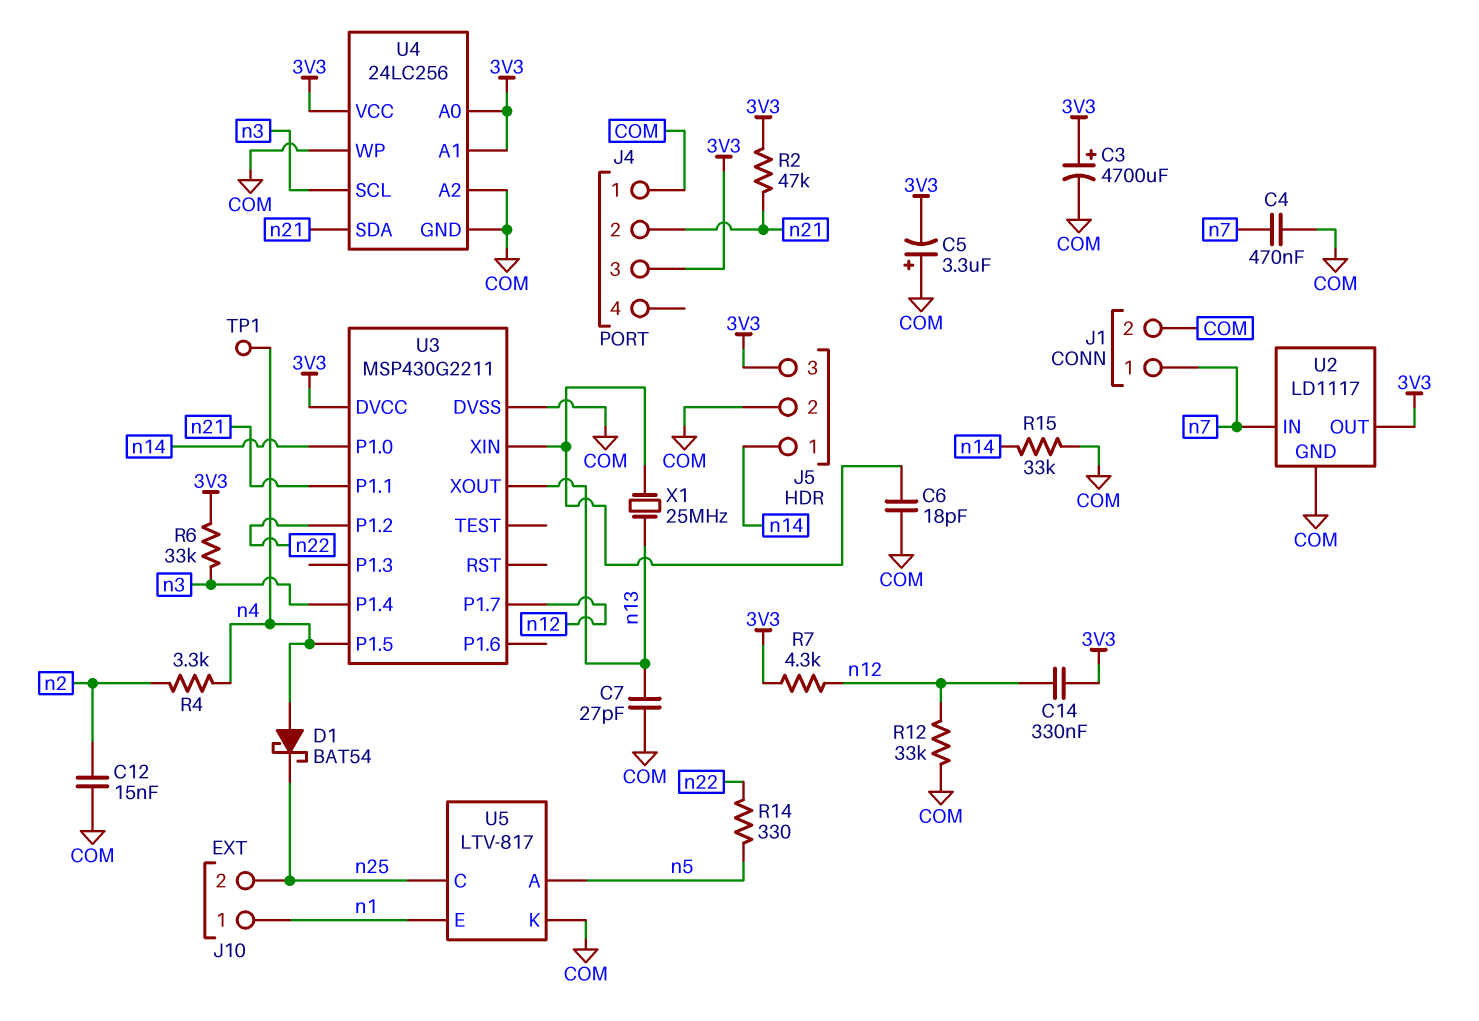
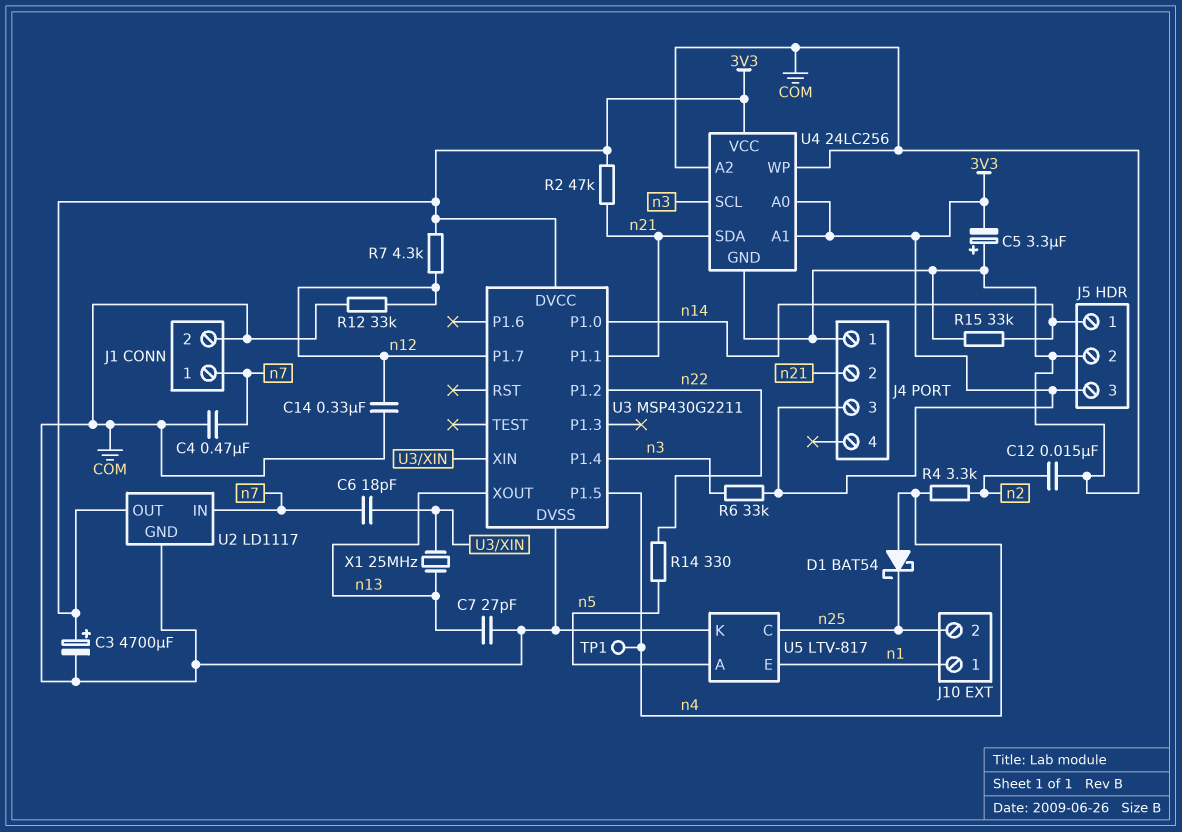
C6: 18pF (COM, U3/XIN) -> 18pF (U3/XIN, n7)
C14: 330nF (3V3, n12) -> 330nF (COM, n12)

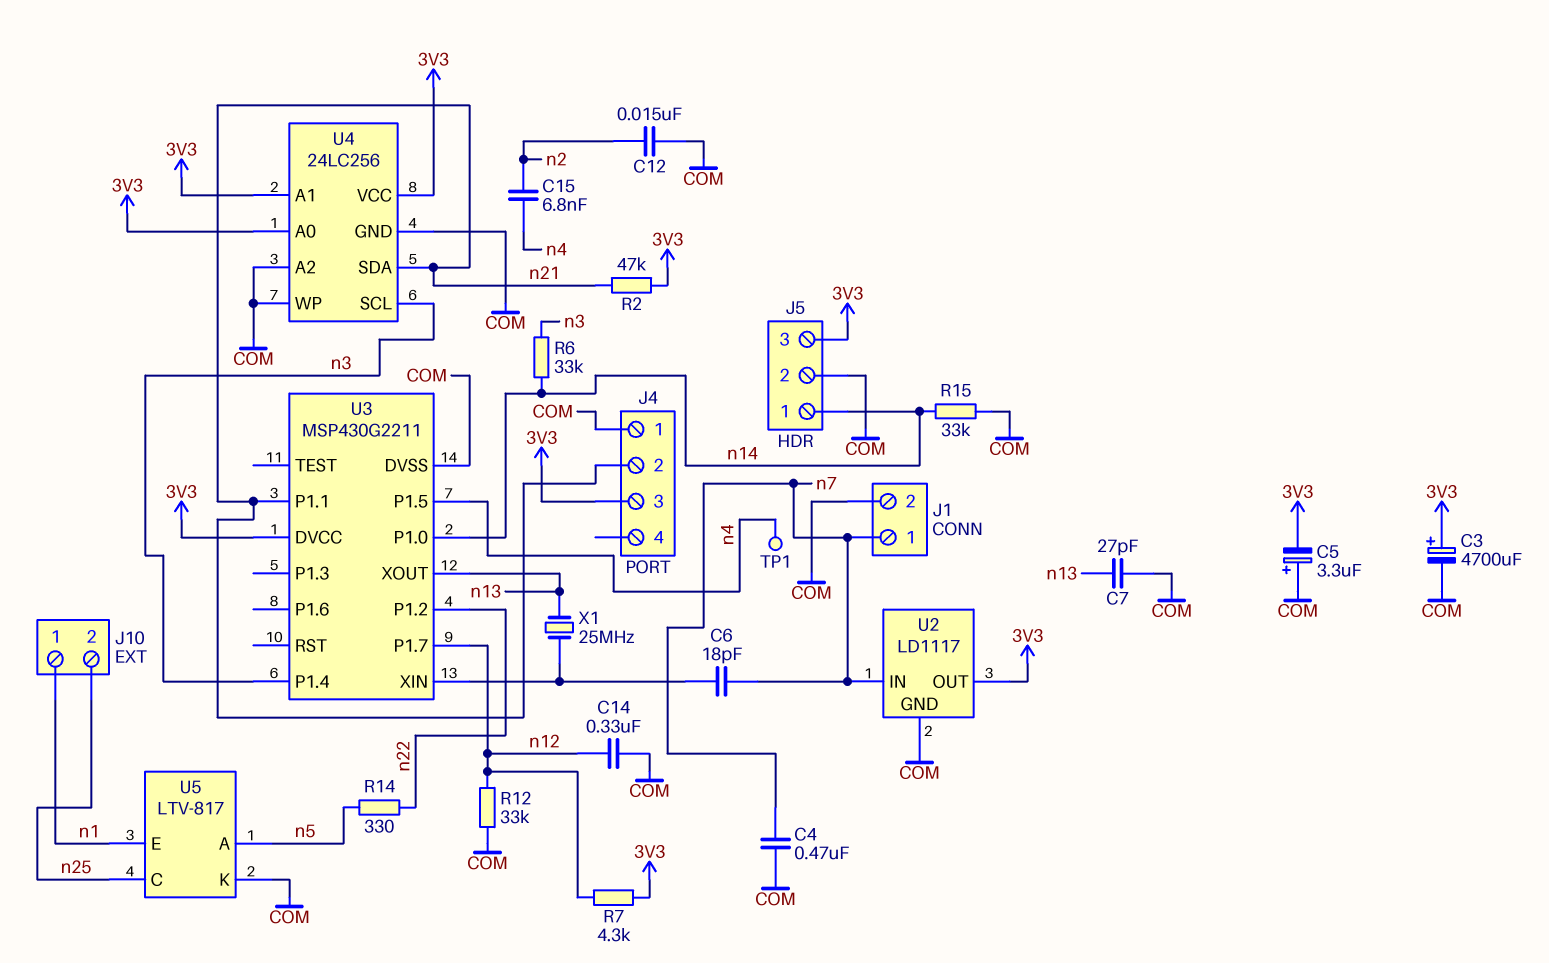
C15: none -> 6.8nF (n2, n4)
D1: schottky BAT54 (A n4, K n25) -> none
R4: 3.3k (n2, n4) -> none
R6: 33k (3V3, n3) -> 33k (n3, n14)

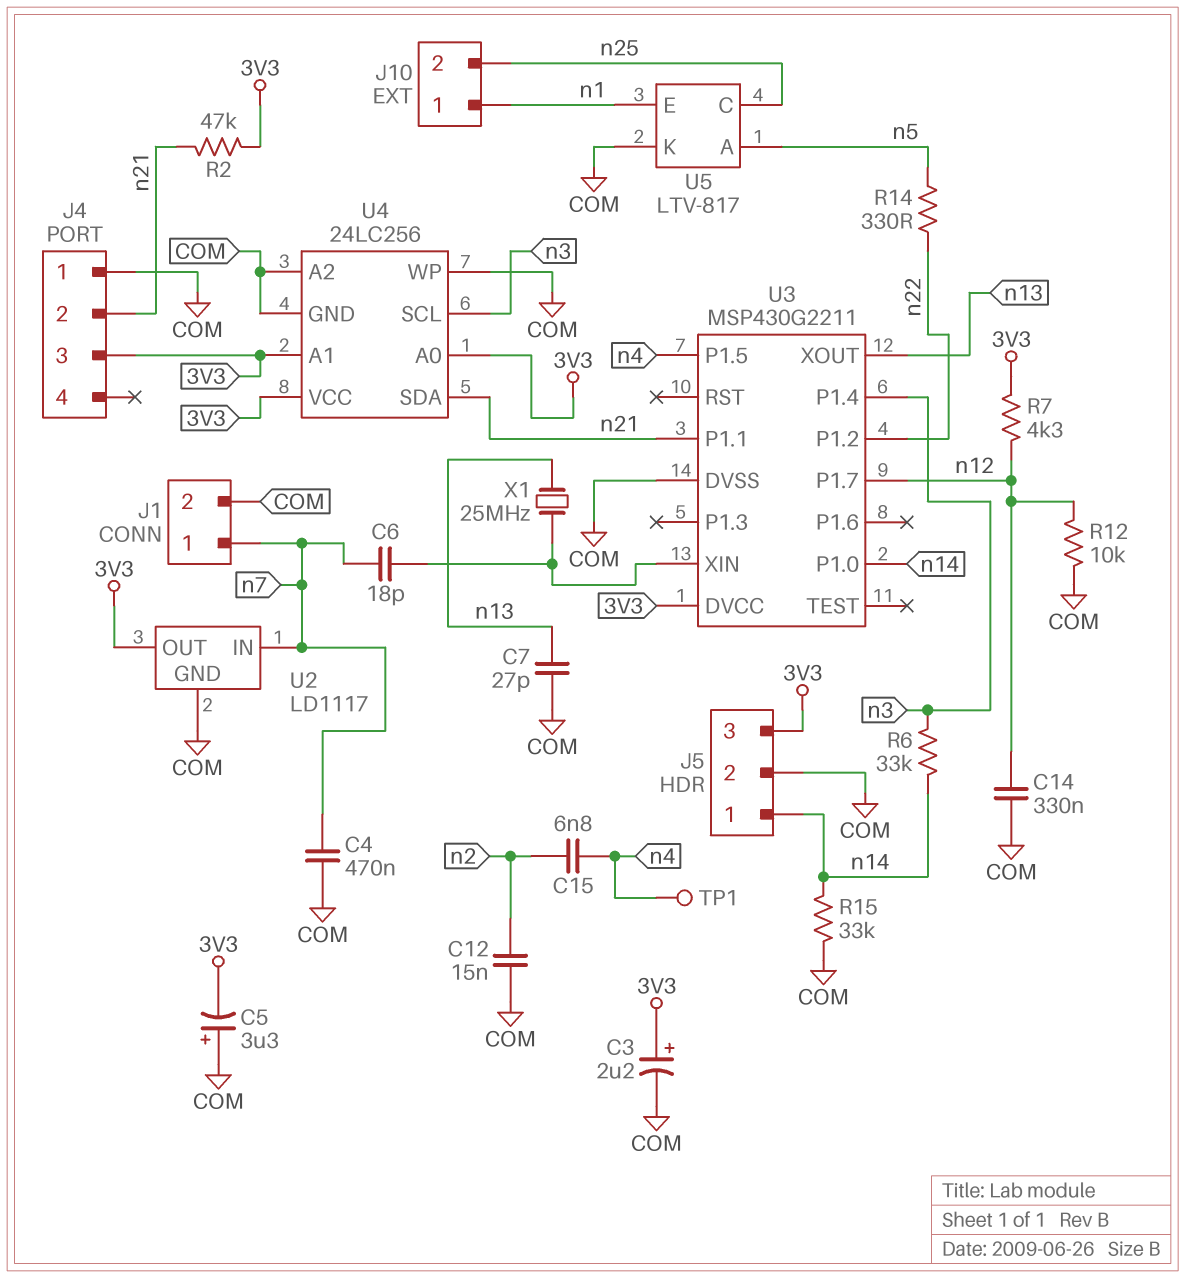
C3: 4700uF (plus 3V3, minus COM) -> 2.2uF (plus 3V3, minus COM)
R12: 33k (COM, n12) -> 10k (COM, n12)

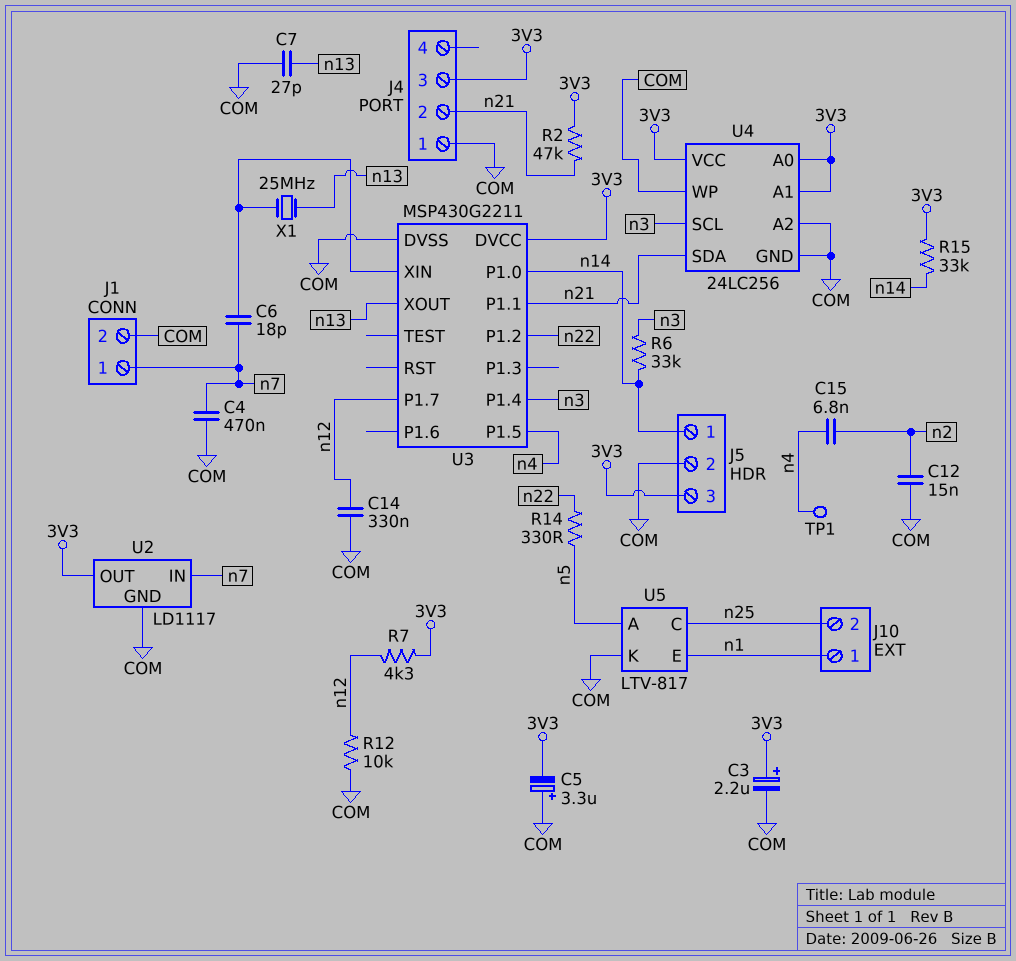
R15: 33k (COM, n14) -> 33k (3V3, n14)

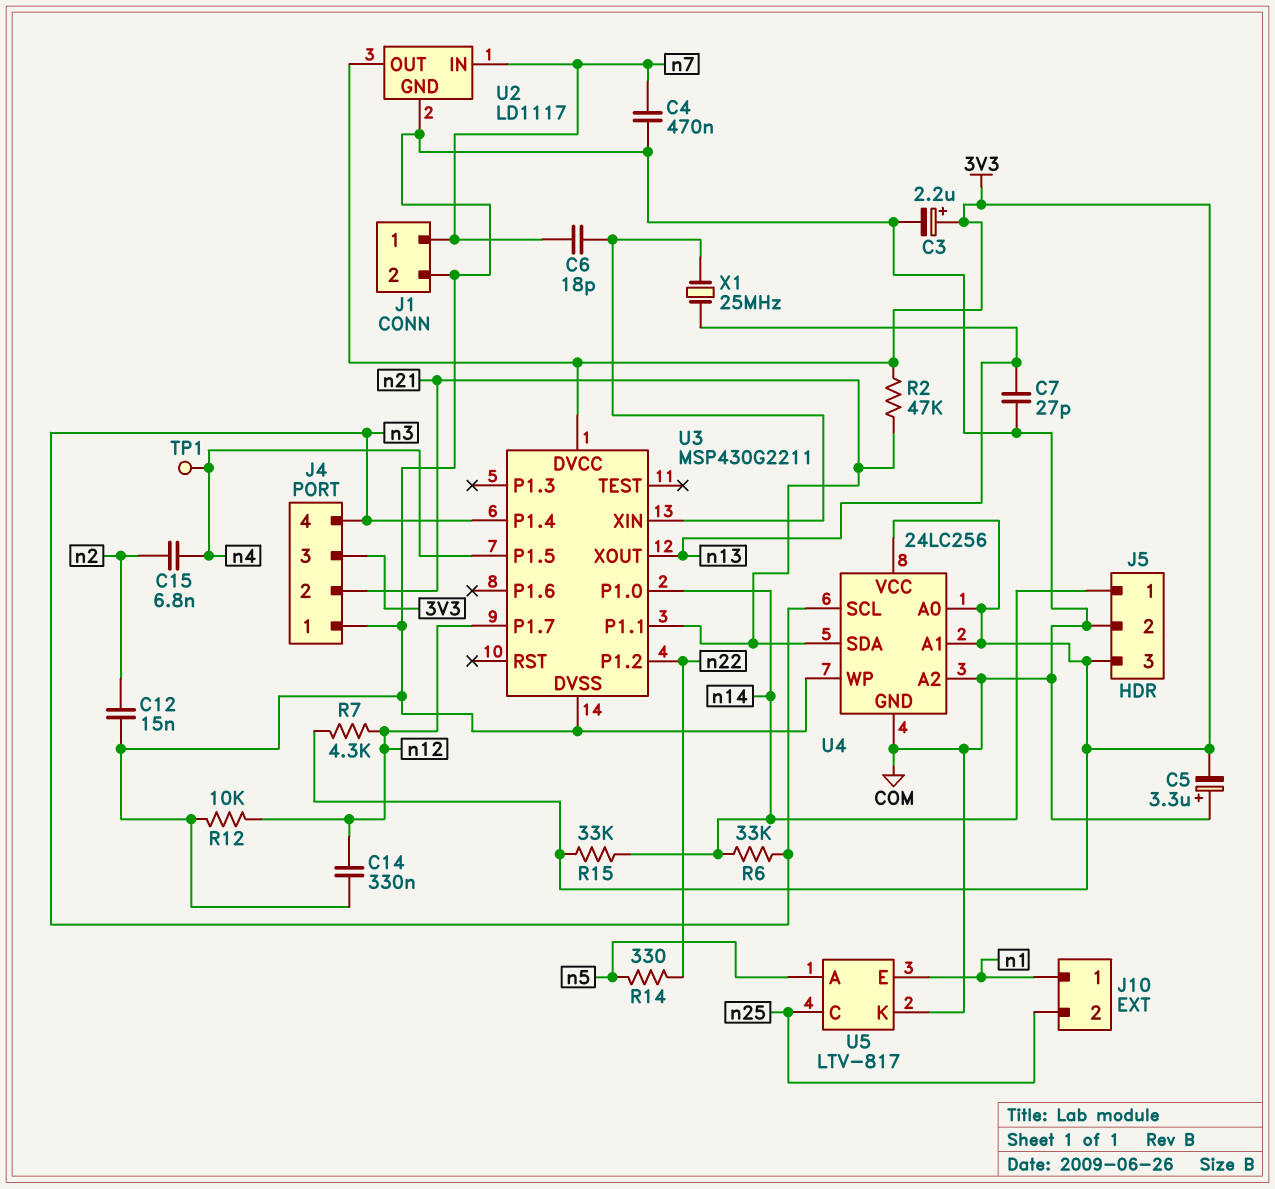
J4 pin 4: none -> n3

